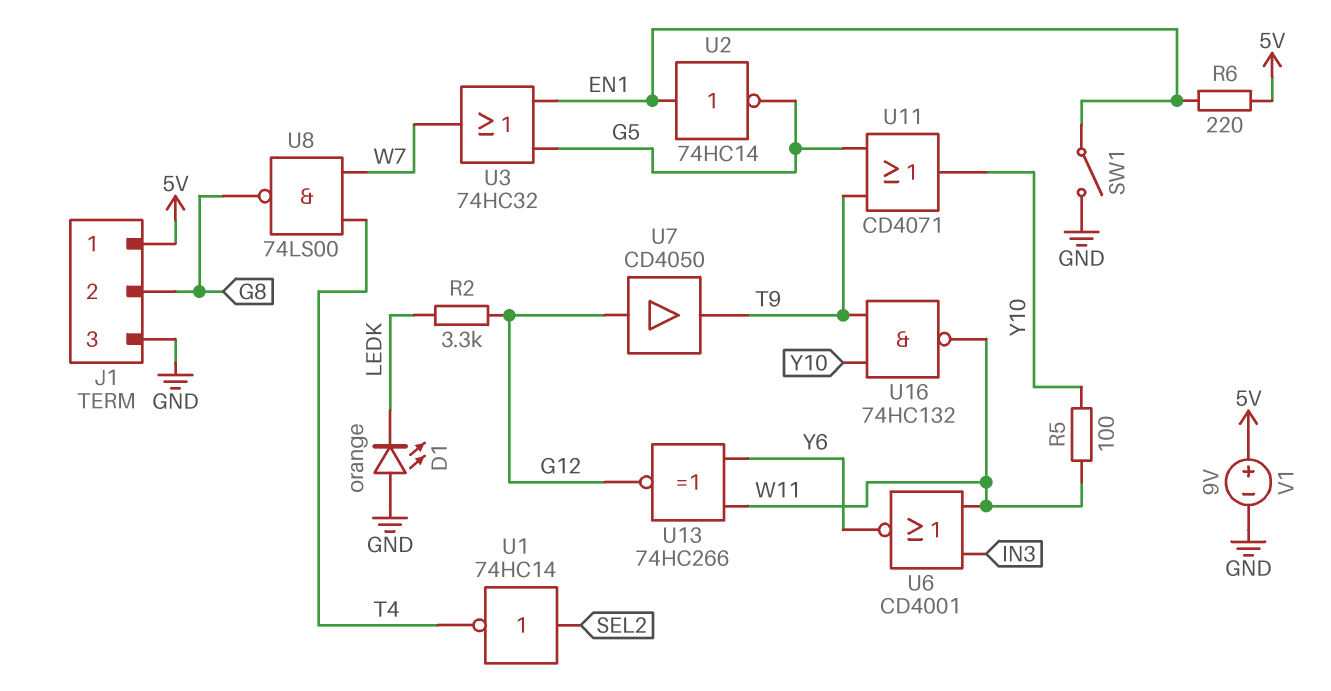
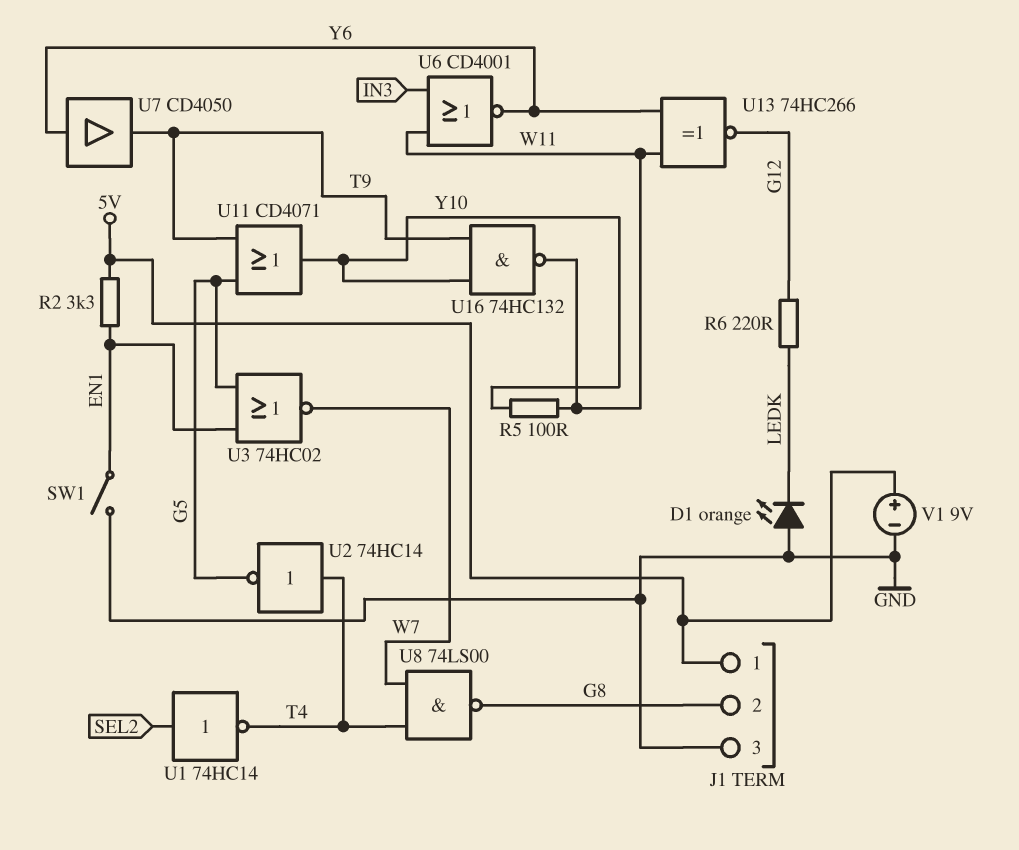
R2: 3.3k (G12, LEDK) -> 3.3k (5V, EN1)
R6: 220 (5V, EN1) -> 220 (G12, LEDK)
U2: NOT 74HC14 (in EN1, out G5) -> NOT 74HC14 (in T4, out G5)
U3: OR 74HC32 (in EN1, in G5, out W7) -> NOR 74HC02 (in EN1, in G5, out W7)
U7: buffer CD4050 (in G12, out T9) -> buffer CD4050 (in Y6, out T9)

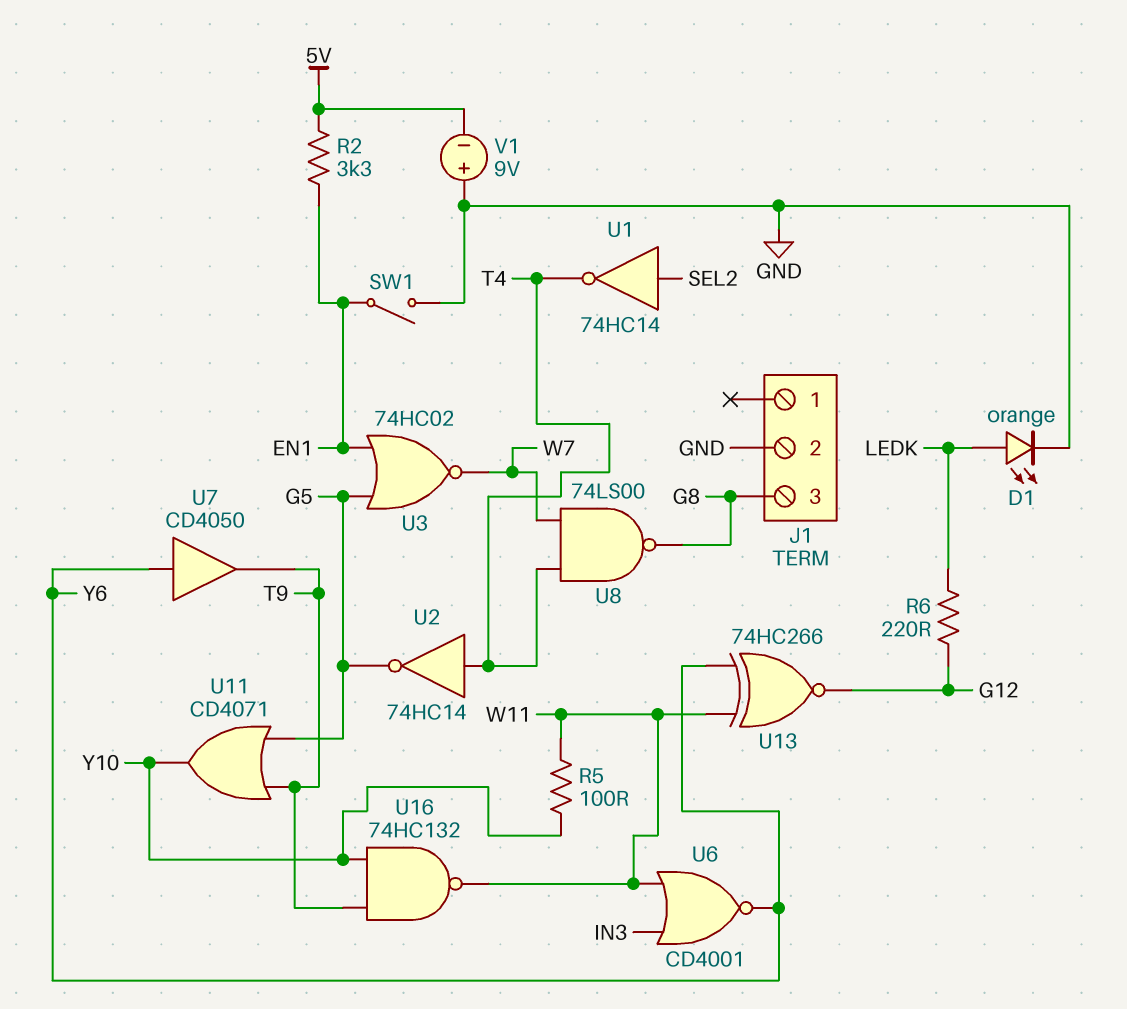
D1: LED orange (A GND, K LEDK) -> LED orange (A LEDK, K GND)
J1 pin 1: 5V -> none
J1 pin 2: G8 -> GND
J1 pin 3: GND -> G8
V1: 9V (plus 5V, minus GND) -> 9V (plus GND, minus 5V)

